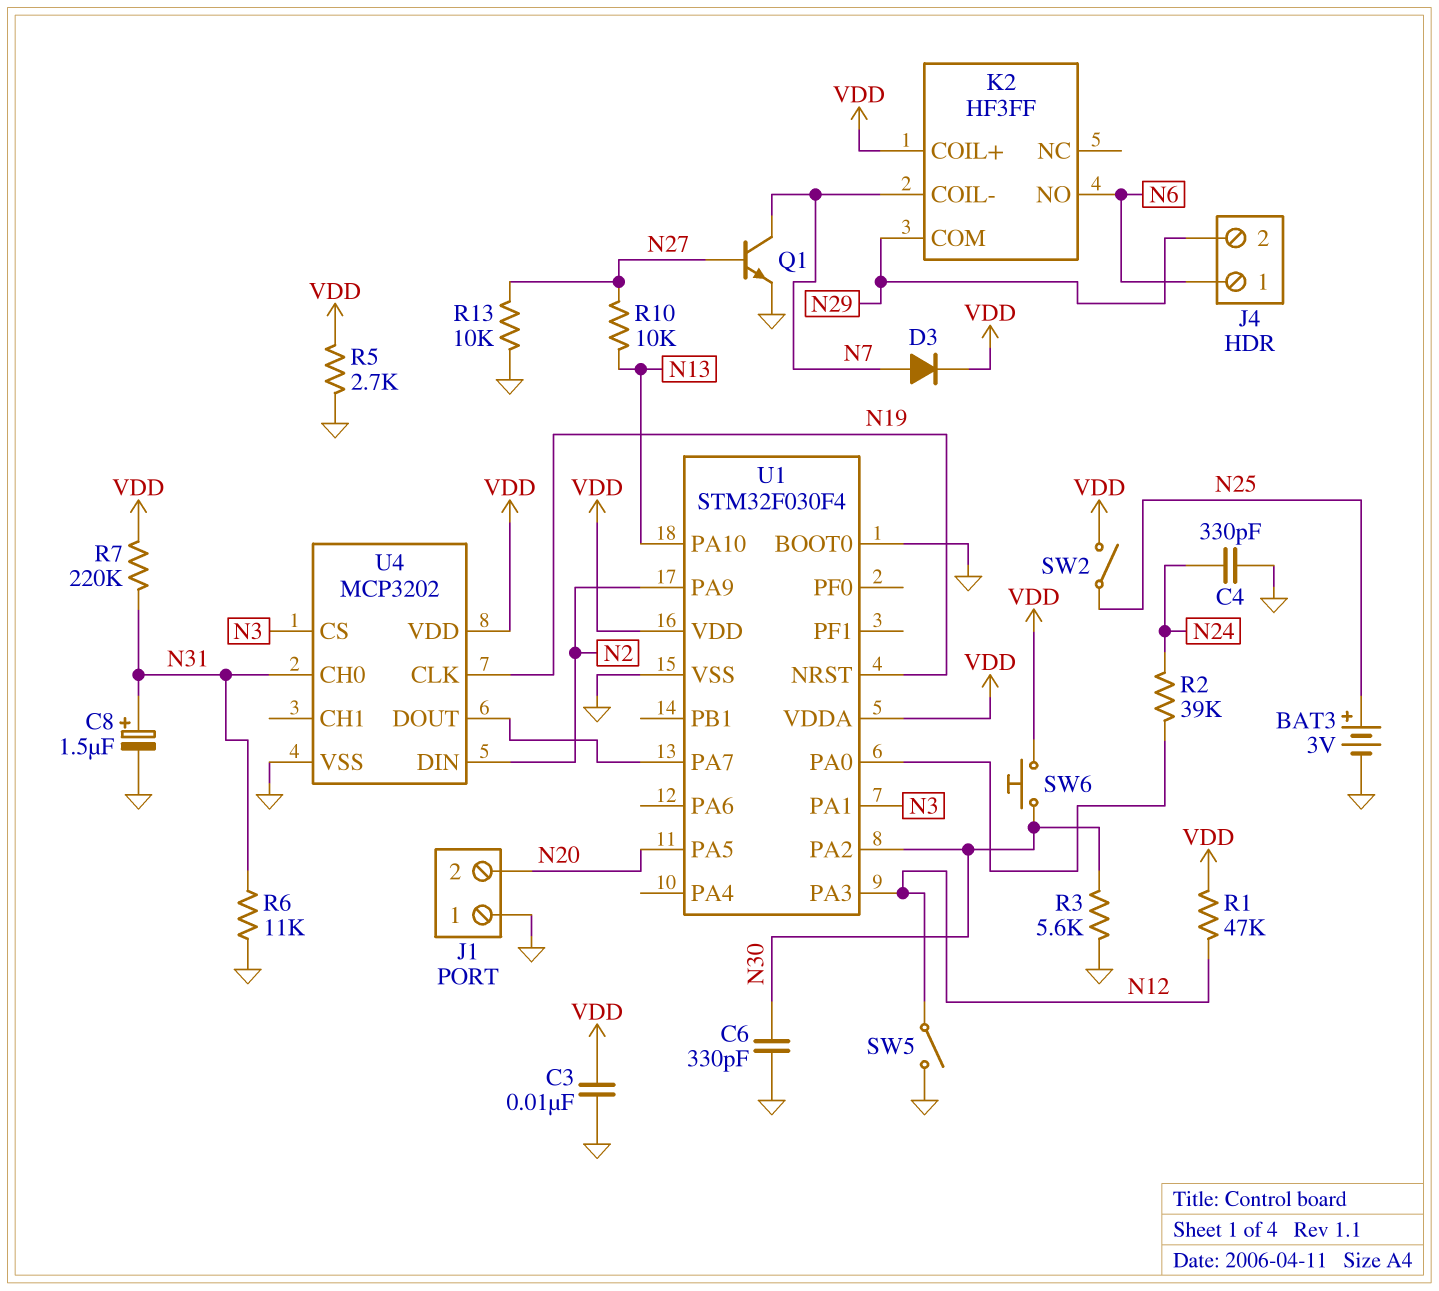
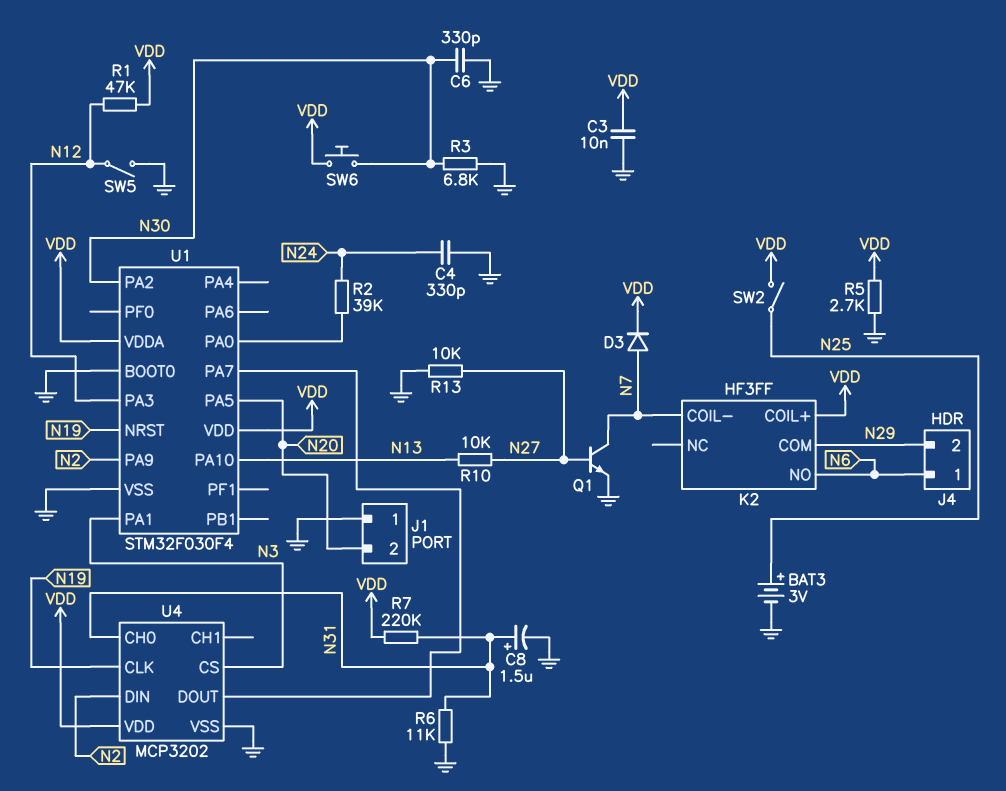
R3: 5.6k (GND, N30) -> 6.8k (GND, N30)

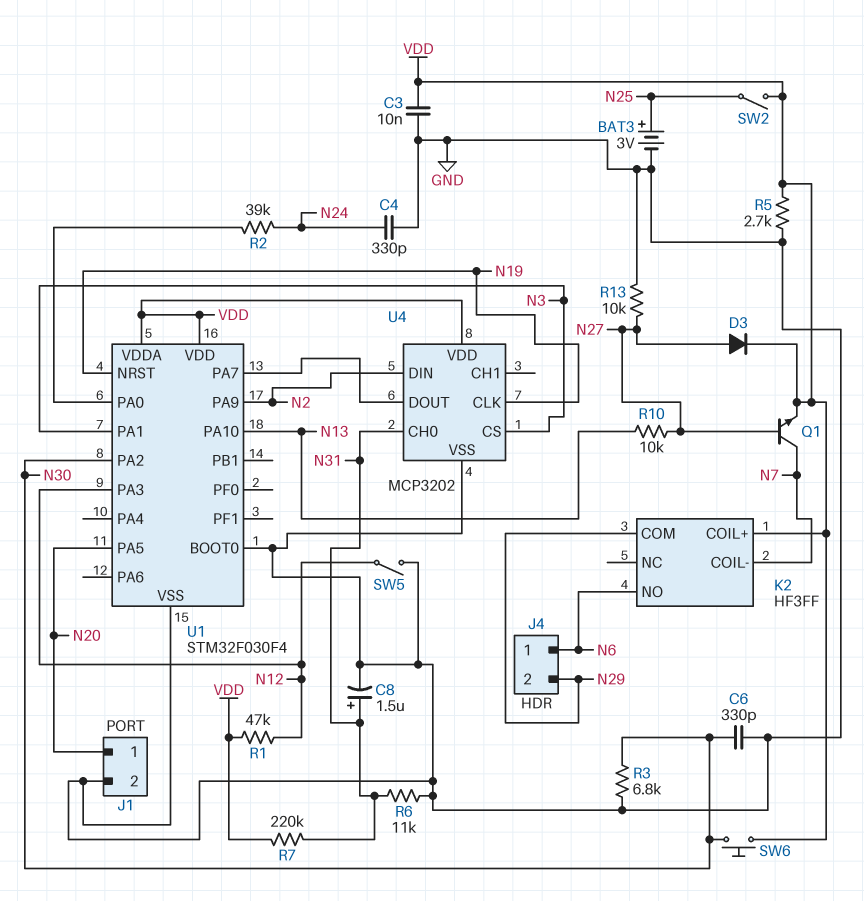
D3: diode (A N7, K VDD) -> diode (A N27, K VDD)
J1 pin 1: GND -> N20
J1 pin 2: N20 -> GND
Q1: NPN (B N27, C N7, E GND) -> NPN (B N27, C N7, E VDD)

